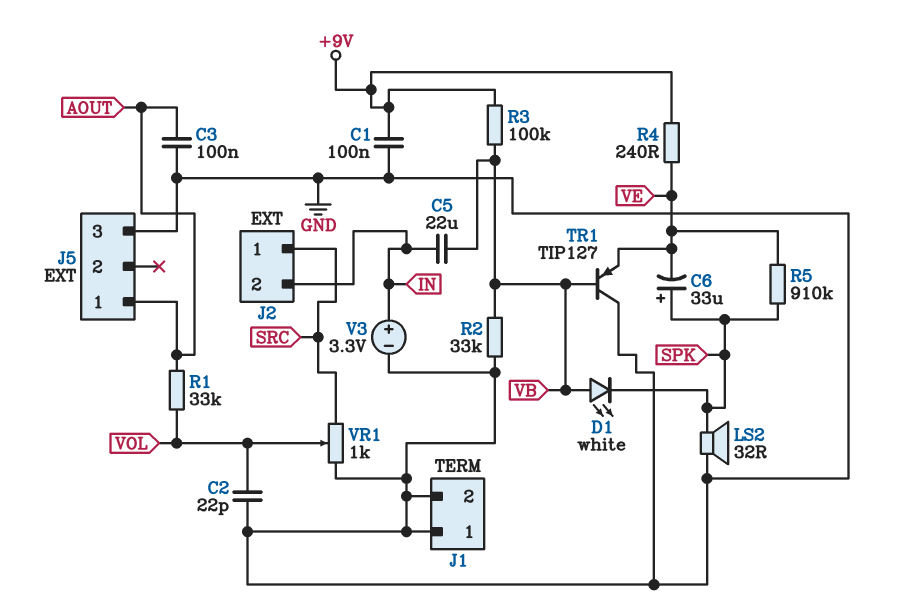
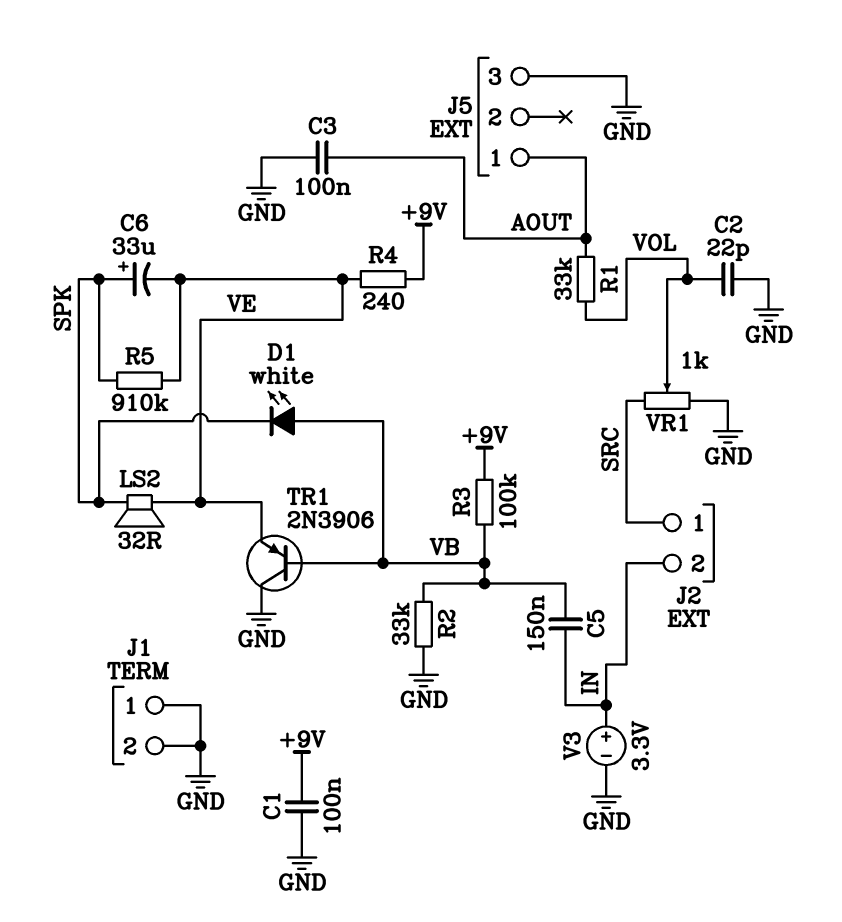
C5: 22uF (IN, VB) -> 150nF (IN, VB)
LS2: speaker 32R (GND, SPK) -> speaker 32R (SPK, VE)
TR1: PNP TIP127 (B VB, C GND, E VE) -> PNP 2N3906 (B VB, C GND, E VE)

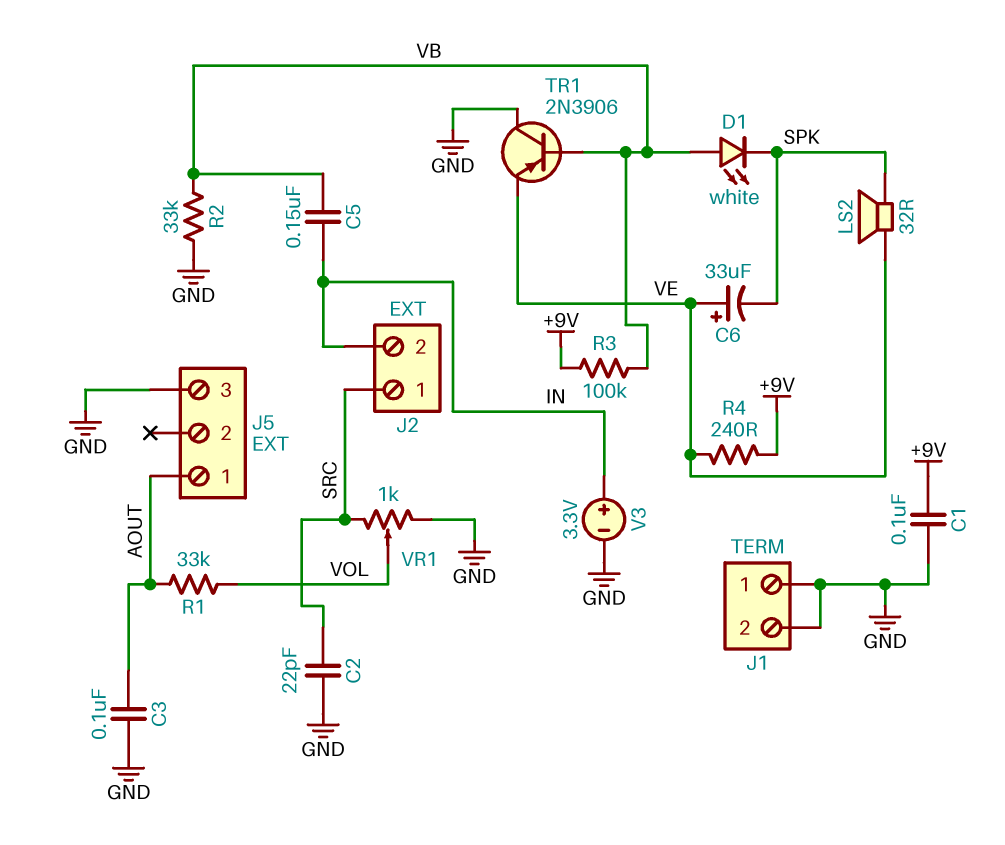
C2: 22pF (GND, VOL) -> 22pF (GND, SRC)
C6: 33uF (plus SPK, minus VE) -> 33uF (plus VE, minus SPK)
R5: 910k (SPK, VE) -> none

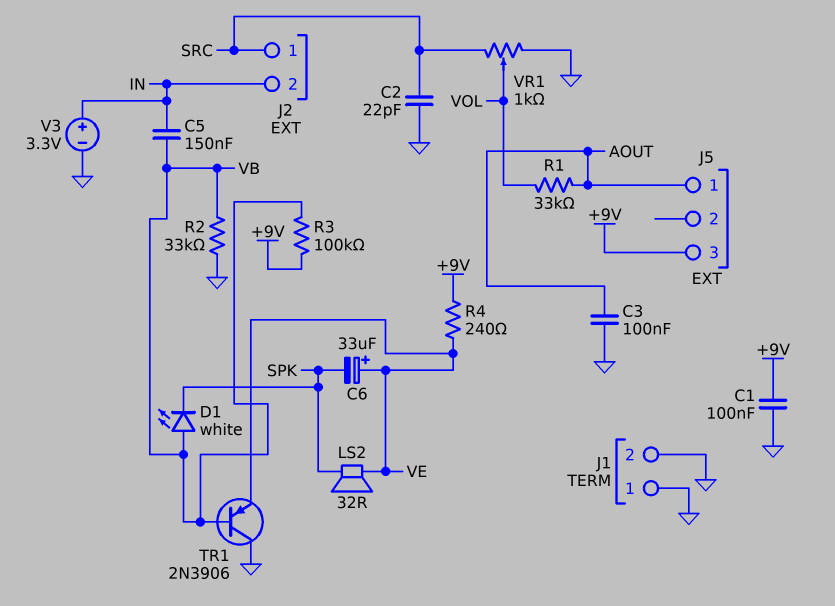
J5 pin 3: GND -> +9V

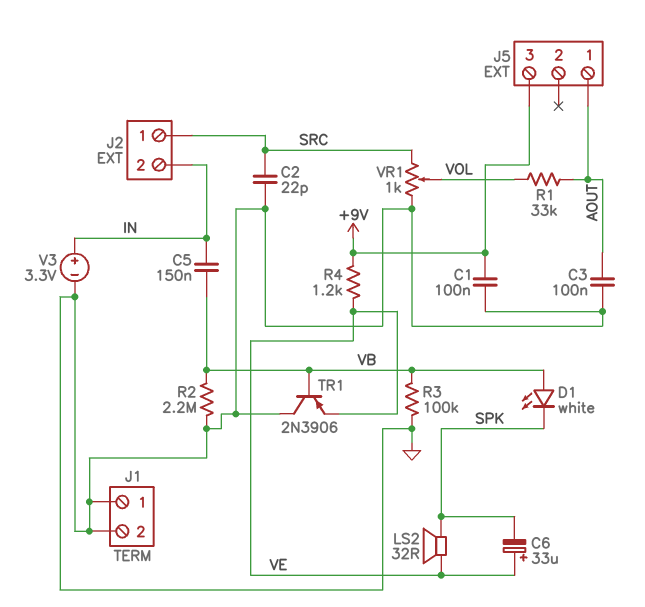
R2: 33k (GND, VB) -> 2.2M (GND, VB)
R3: 100k (+9V, VB) -> 100k (GND, VB)
R4: 240 (+9V, VE) -> 1.2k (+9V, VE)

